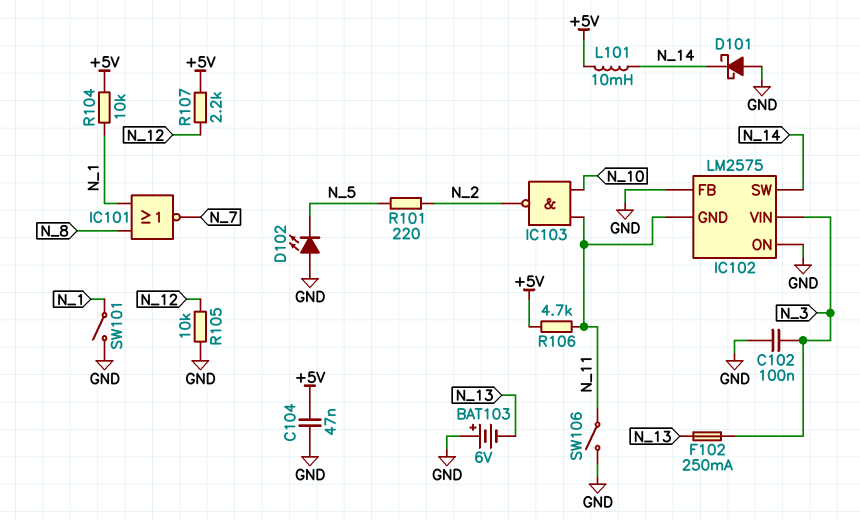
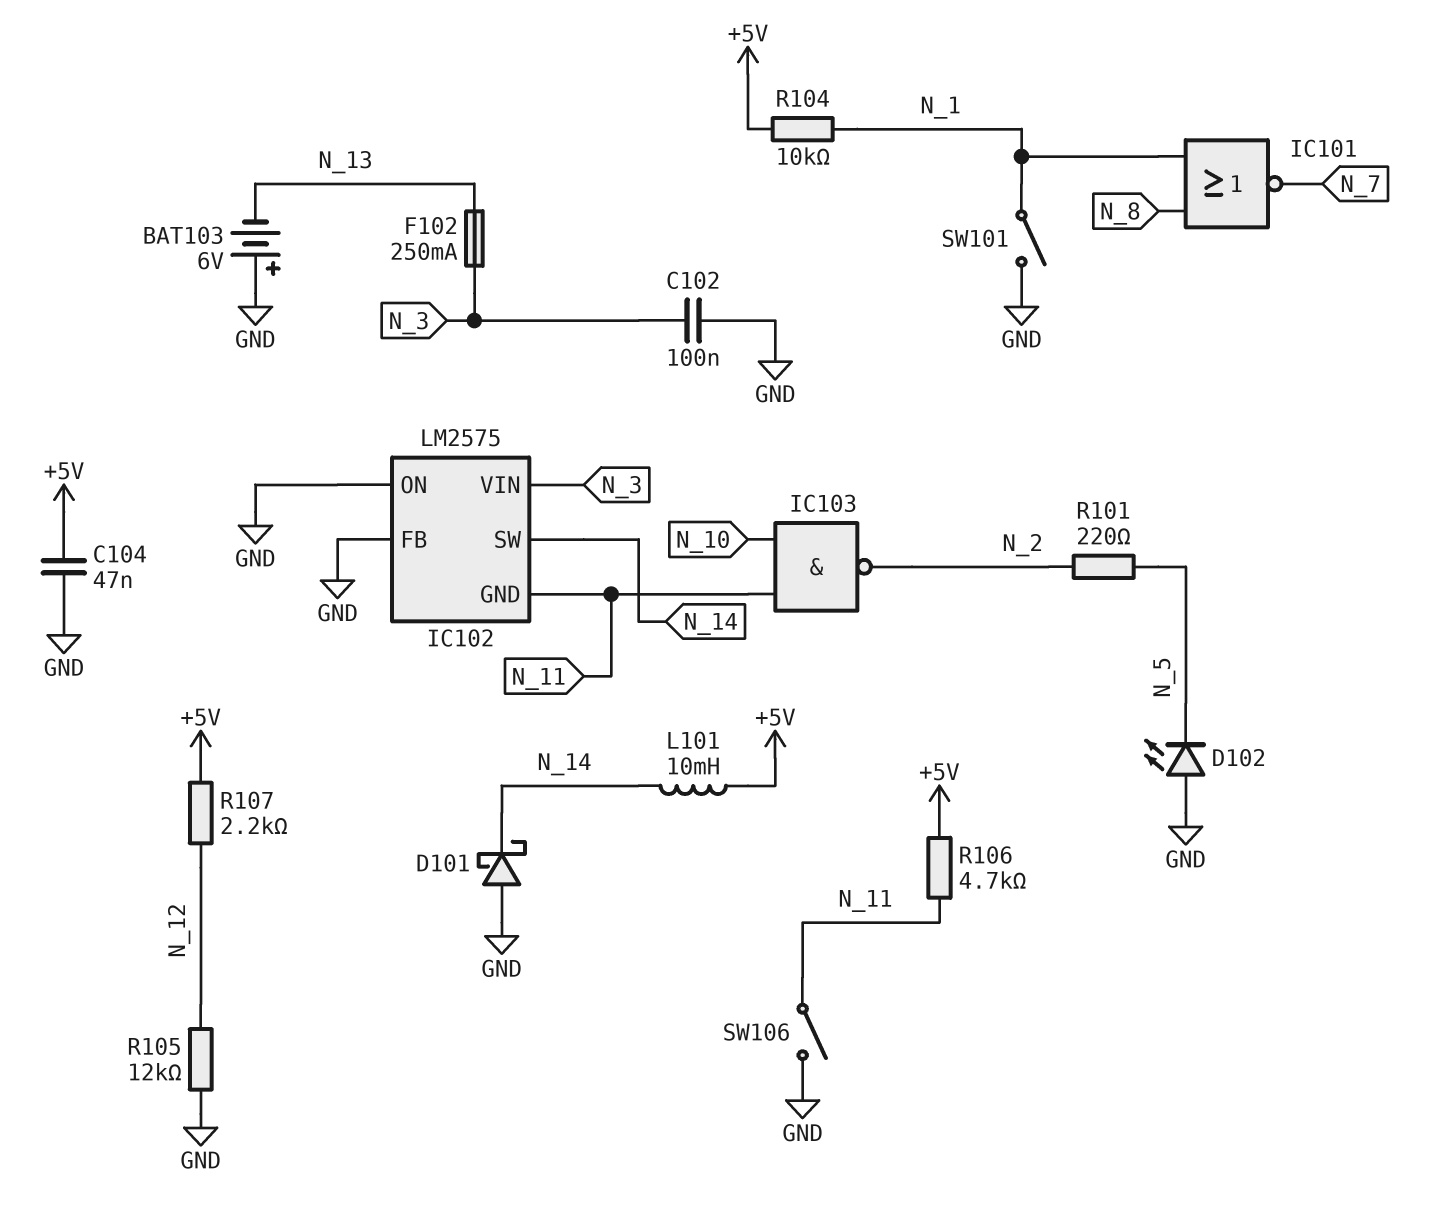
R105: 10k (GND, N_12) -> 12k (GND, N_12)

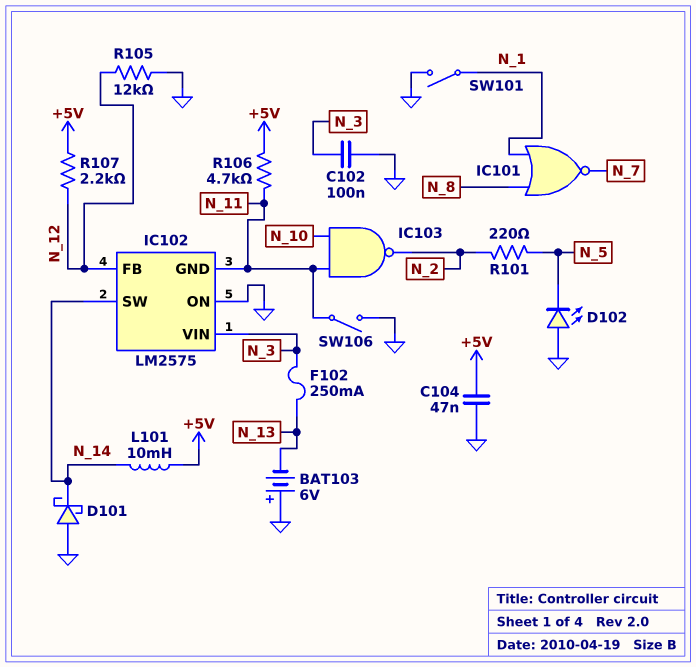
IC102 pin FB: GND -> N_12
R104: 10k (+5V, N_1) -> none

